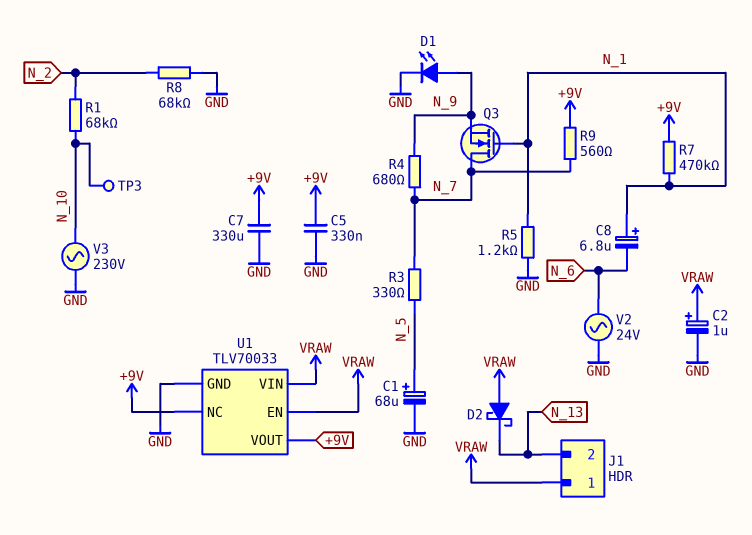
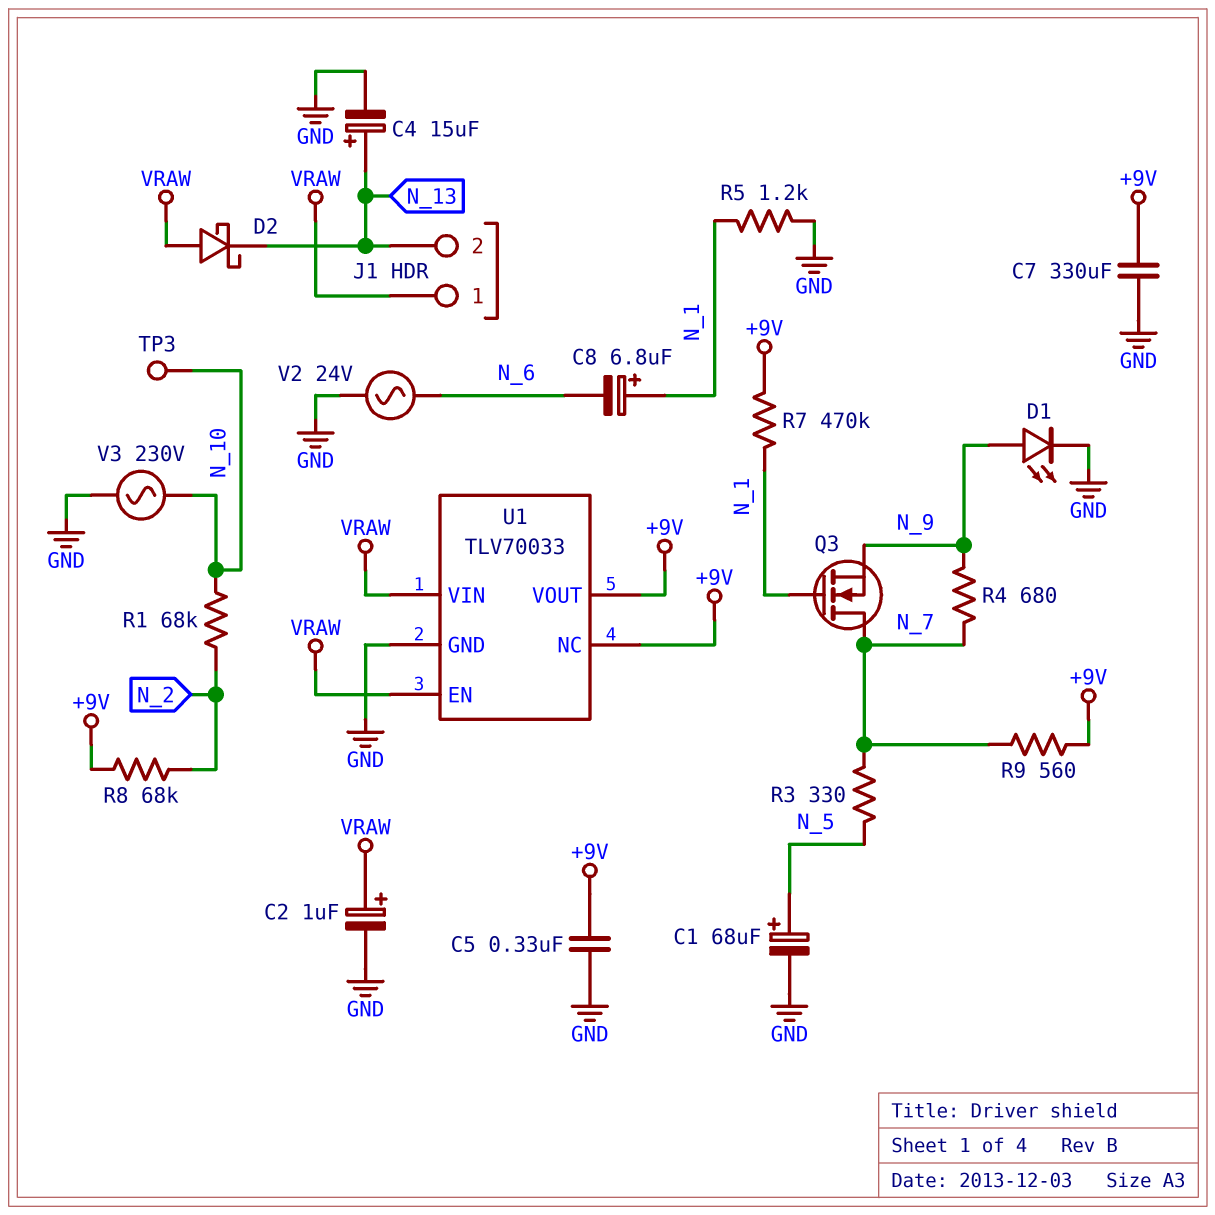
C4: none -> 15uF (plus N_13, minus GND)
R8: 68k (GND, N_2) -> 68k (+9V, N_2)

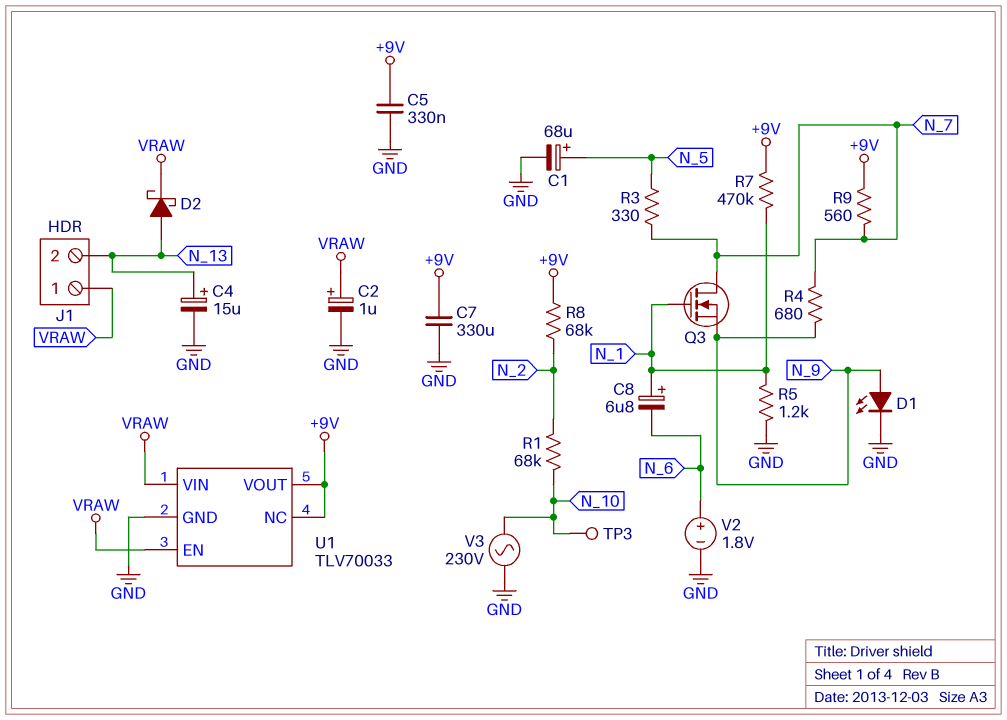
D2: schottky (A VRAW, K N_13) -> schottky (A N_13, K VRAW)
V2: AC 24V (GND, N_6) -> 1.8V (plus N_6, minus GND)

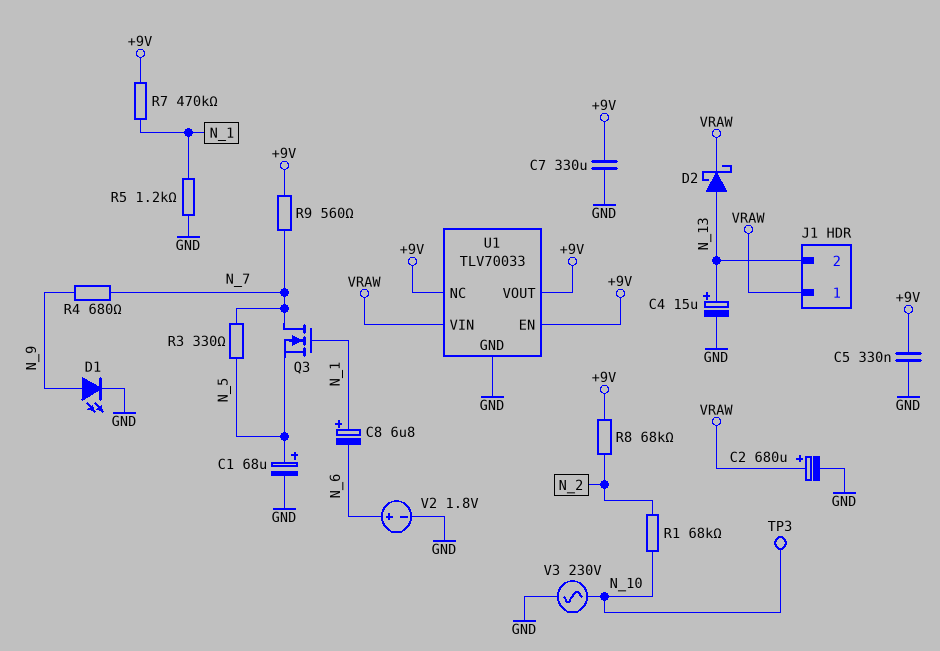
C2: 1uF (plus VRAW, minus GND) -> 680uF (plus VRAW, minus GND)
Q3: NMOS (G N_1, D N_7, S N_9) -> NMOS (G N_1, D N_7, S N_5)
U1 pin EN: VRAW -> +9V

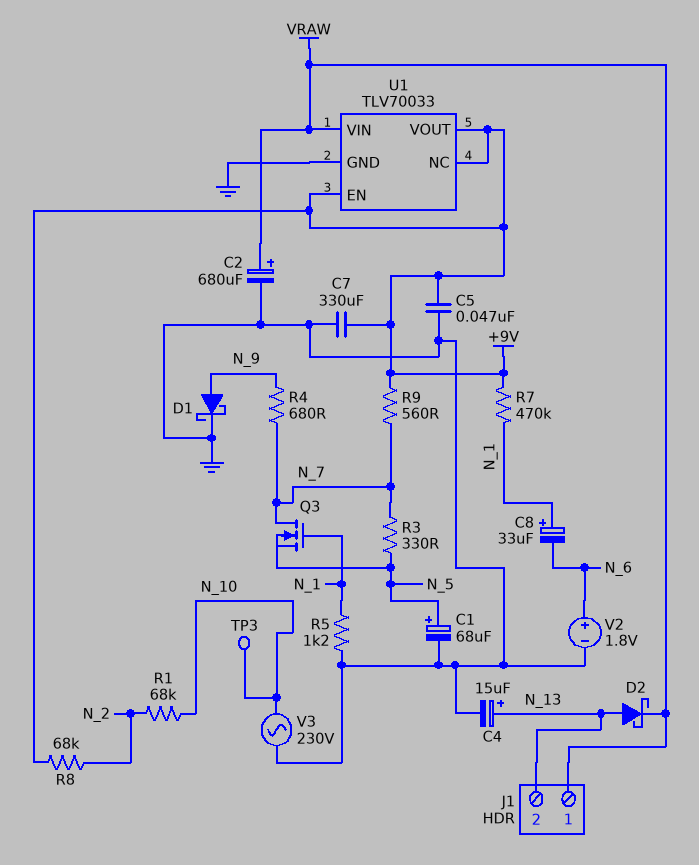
C5: 330nF (+9V, GND) -> 47nF (+9V, GND)
C8: 6.8uF (plus N_1, minus N_6) -> 33uF (plus N_1, minus N_6)
D1: LED (A N_9, K GND) -> schottky (A N_9, K GND)

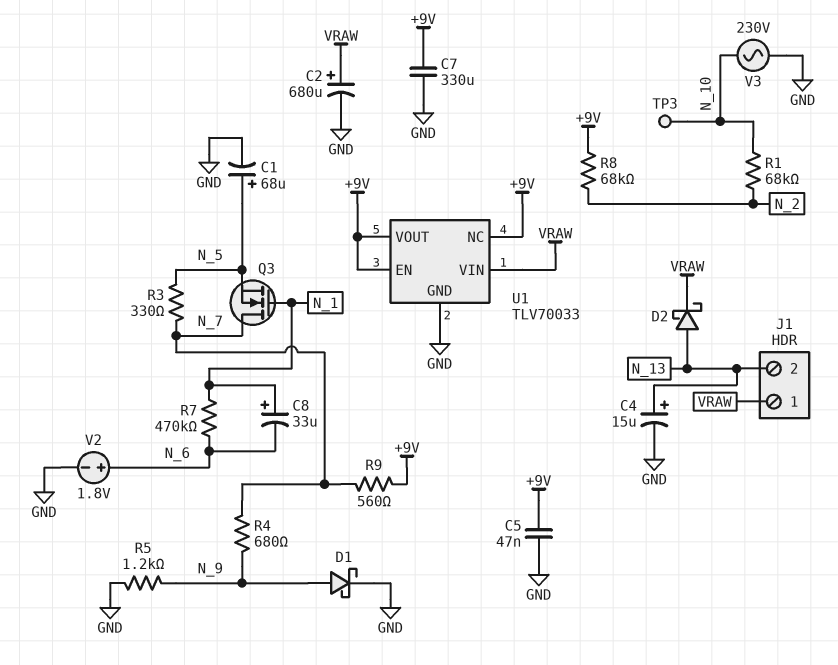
R5: 1.2k (GND, N_1) -> 1.2k (GND, N_9)
R7: 470k (+9V, N_1) -> 470k (N_1, N_6)

